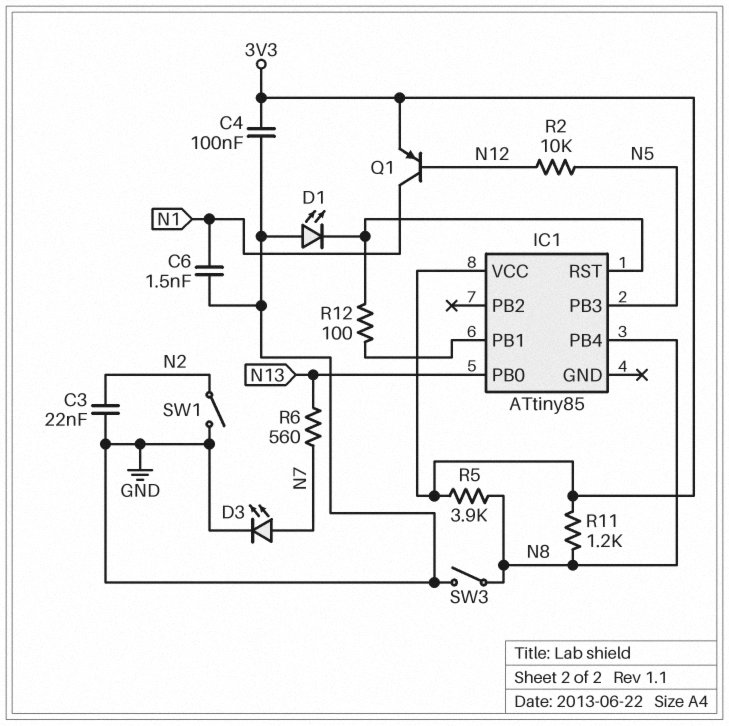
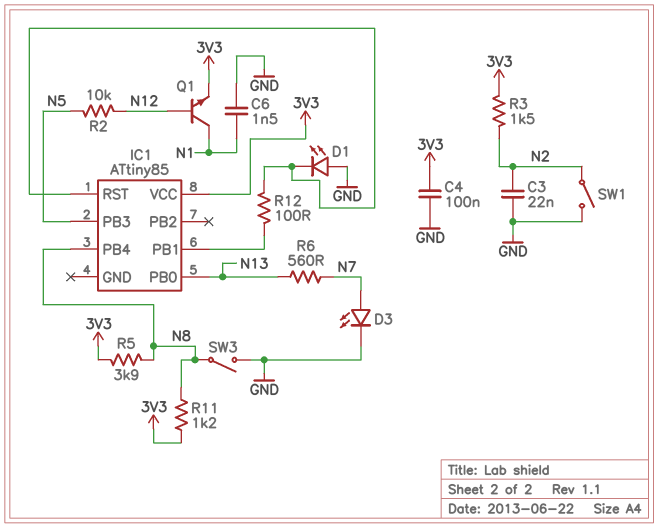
Q1: PNP (B N12, C N1, E 3V3) -> NPN (B N12, C N1, E 3V3)
R3: none -> 1.5k (3V3, N2)

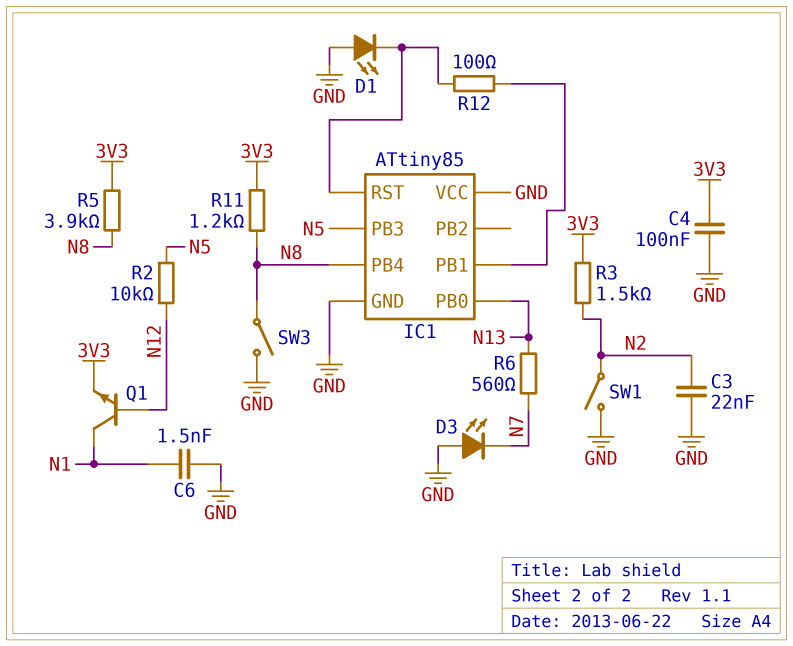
D3: LED (A N7, K GND) -> LED (A GND, K N7)
IC1 pin GND: none -> GND
IC1 pin VCC: 3V3 -> GND

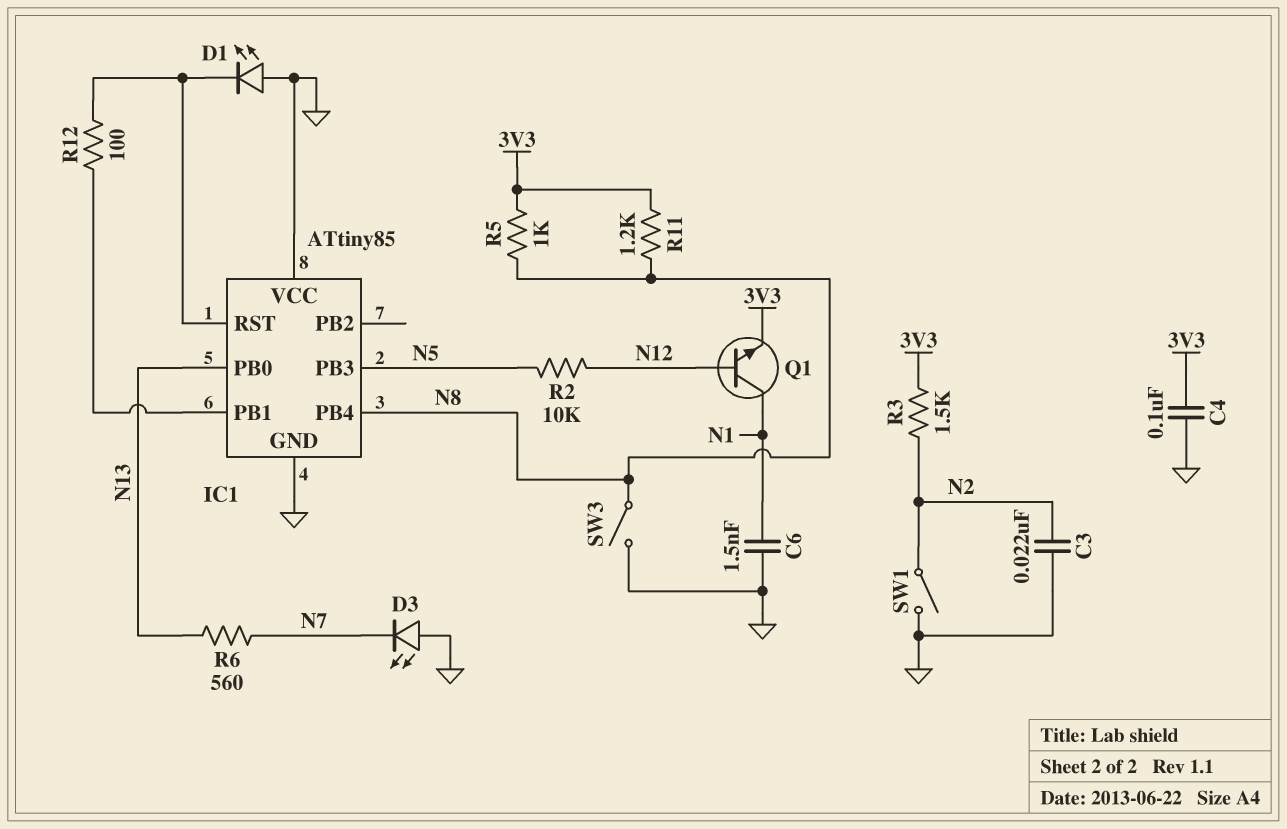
R5: 3.9k (3V3, N8) -> 1k (3V3, N8)

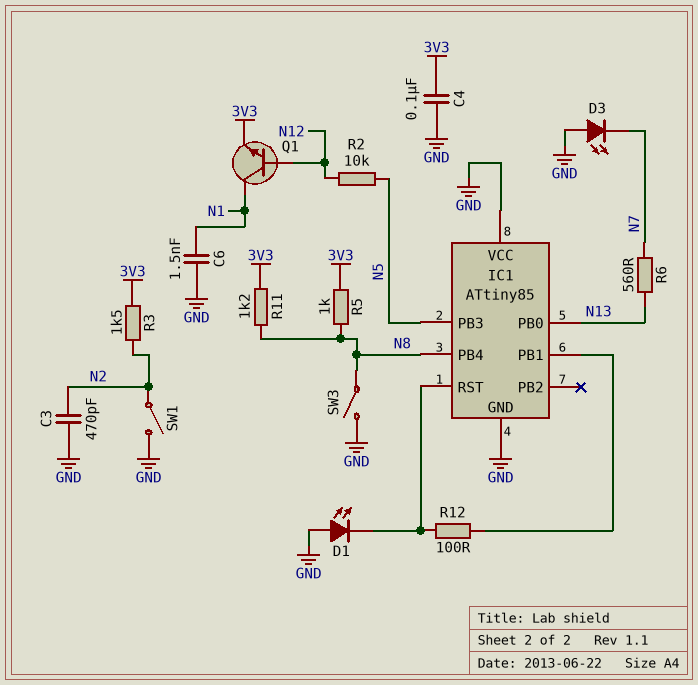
C3: 22nF (GND, N2) -> 470pF (GND, N2)

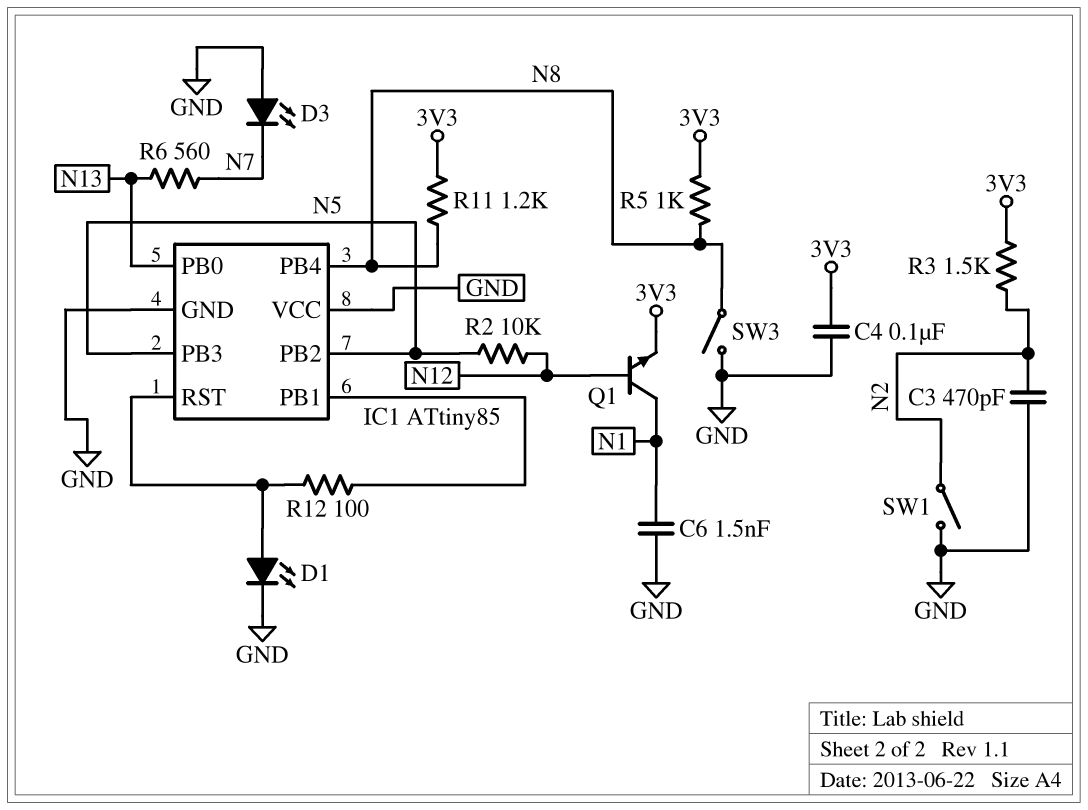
D1: LED (A GND, K IC1/RST) -> LED (A IC1/RST, K GND)
IC1 pin PB2: none -> N5

